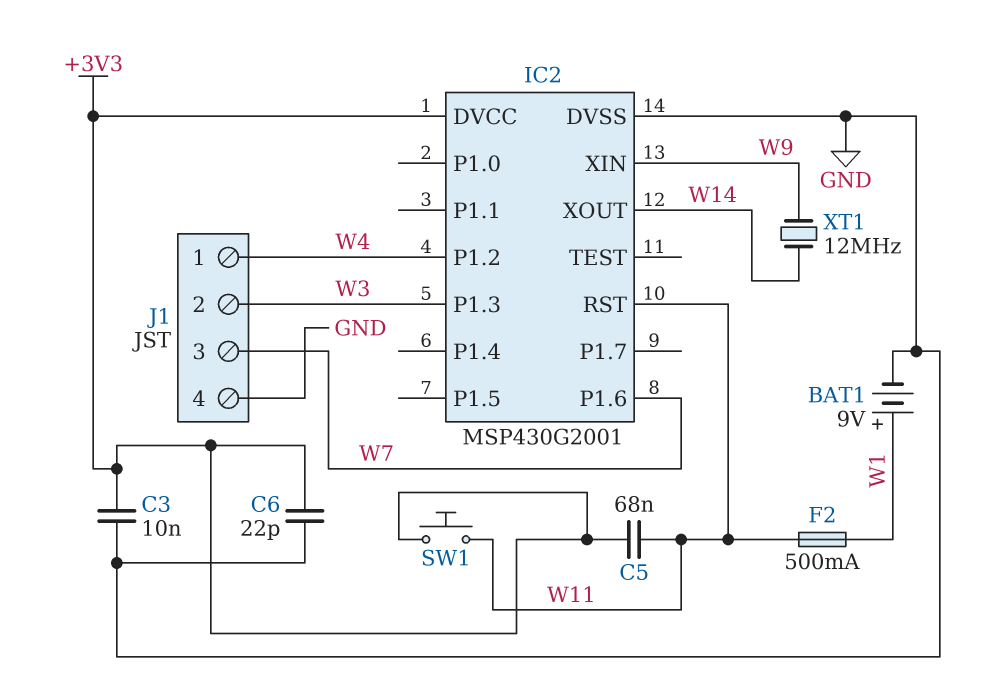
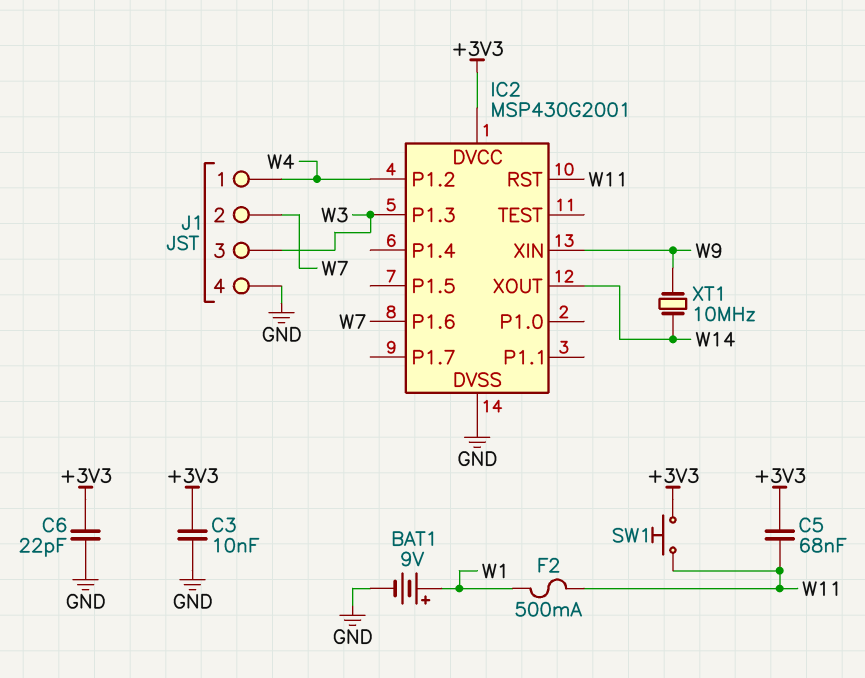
J1 pin 2: W3 -> W7
J1 pin 3: W7 -> W3
XT1: 12MHz (W9, W14) -> 10MHz (W9, W14)

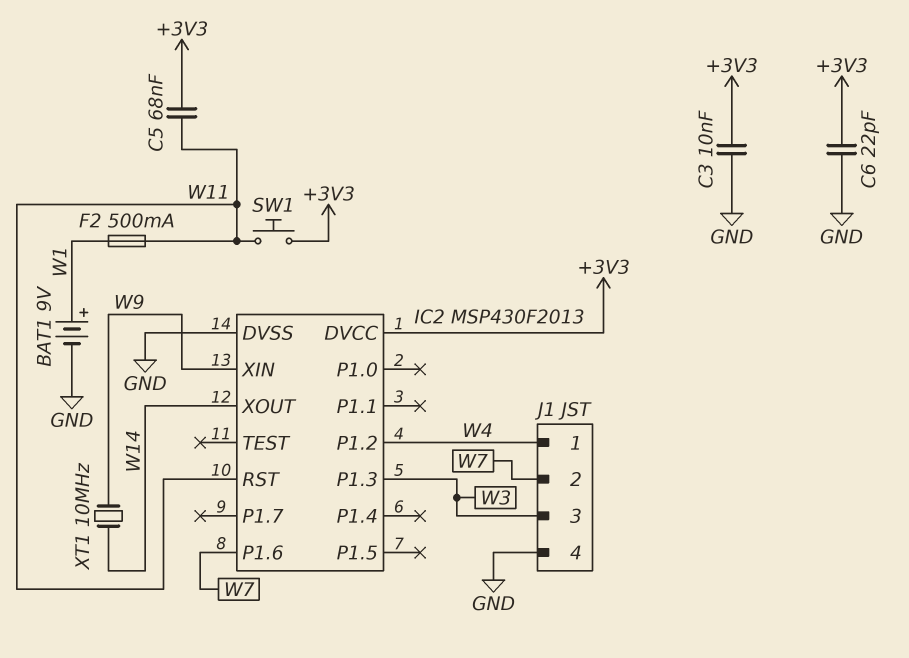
IC2: MSP430G2001 -> MSP430F2013

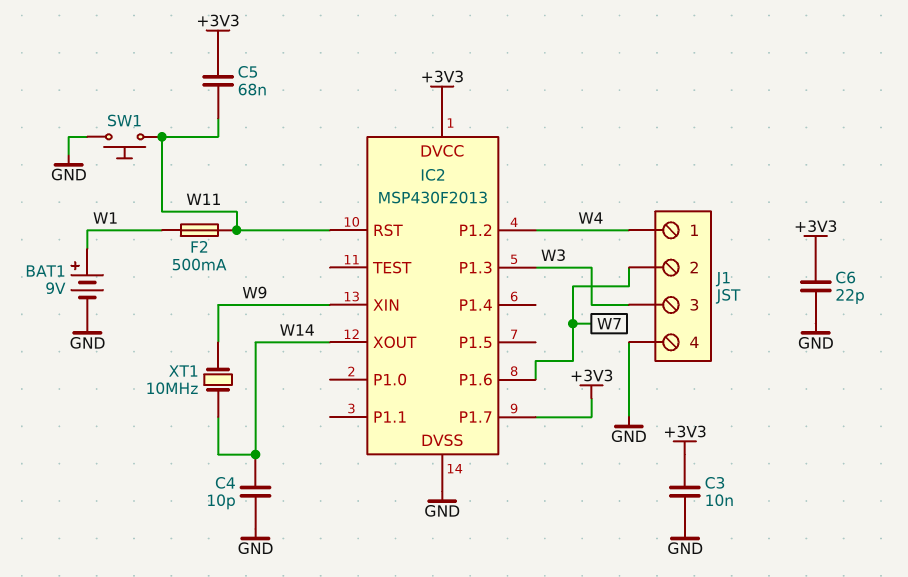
C4: none -> 10pF (GND, W14)
IC2 pin P1.7: none -> +3V3
SW1: button (+3V3, W11) -> button (GND, W11)

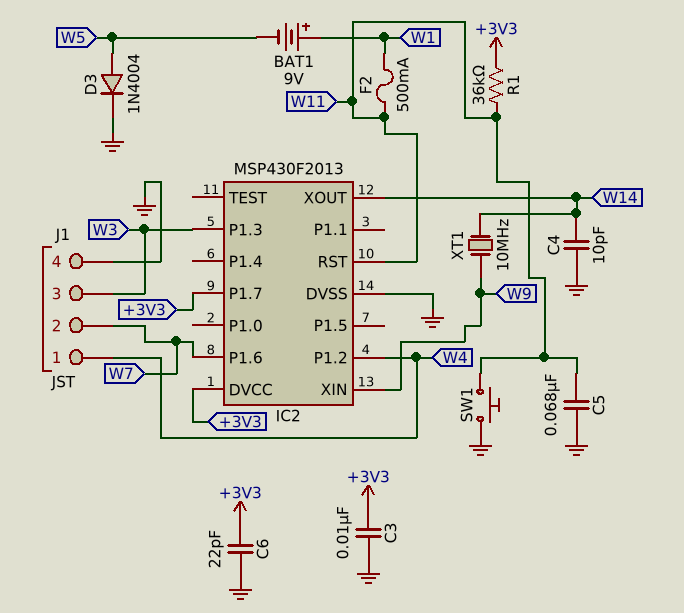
BAT1: 9V (plus W1, minus GND) -> 9V (plus W1, minus W5)
C5: 68nF (+3V3, W11) -> 68nF (GND, W11)
D3: none -> diode 1N4004 (A W5, K GND)
R1: none -> 36k (+3V3, W11)

